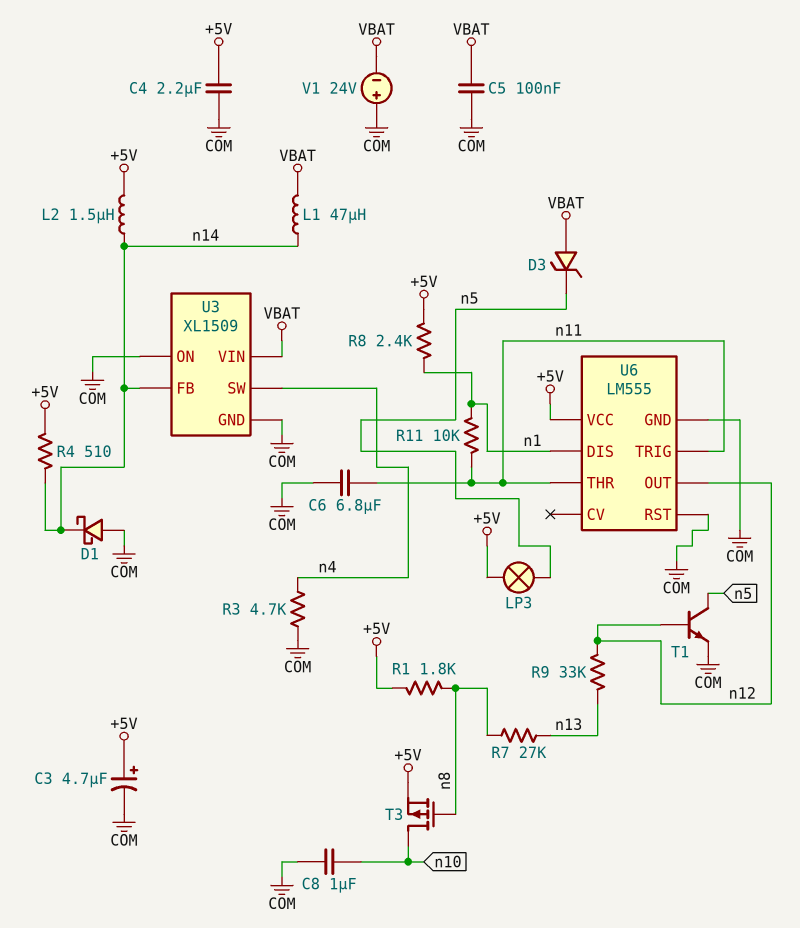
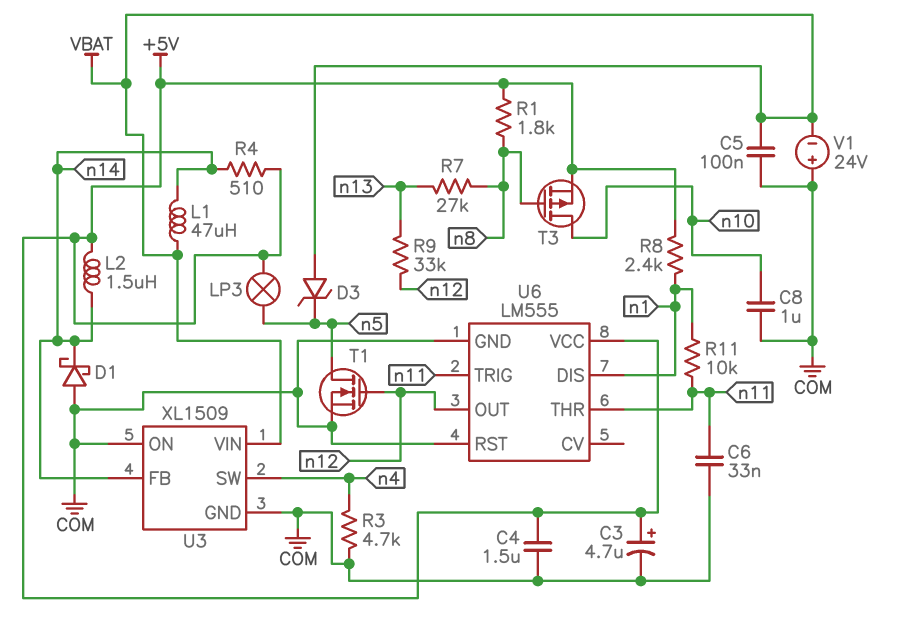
C4: 2.2uF (+5V, COM) -> 1.5uF (+5V, COM)
C6: 6.8uF (COM, n11) -> 33nF (COM, n11)
T1: NPN (B n12, C n5, E COM) -> NMOS (G n12, D n5, S COM)

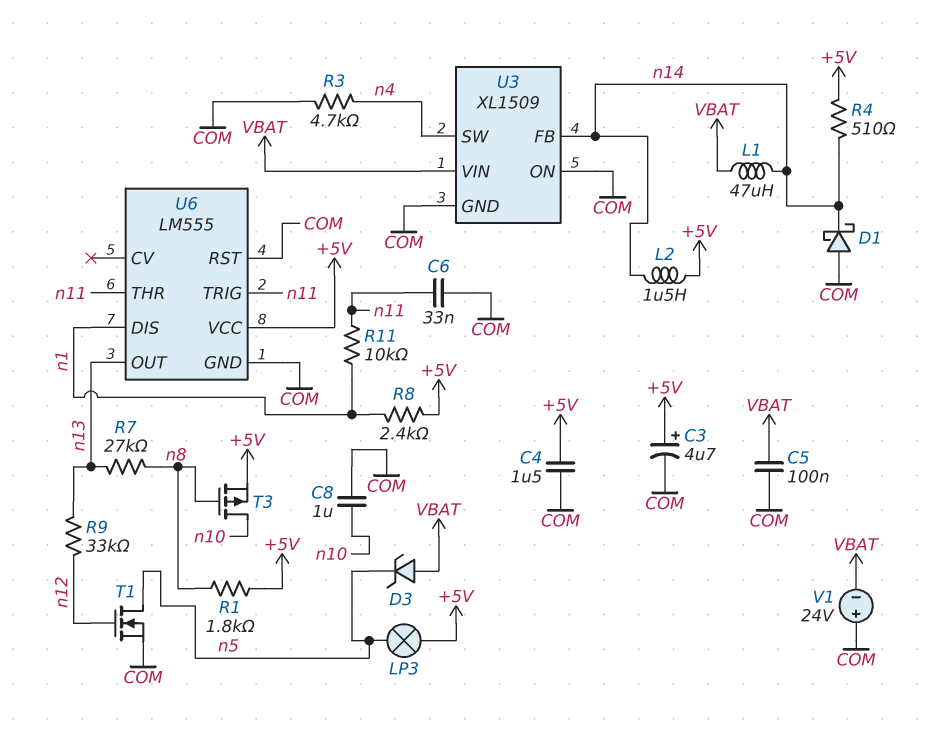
U6 pin OUT: n12 -> n13

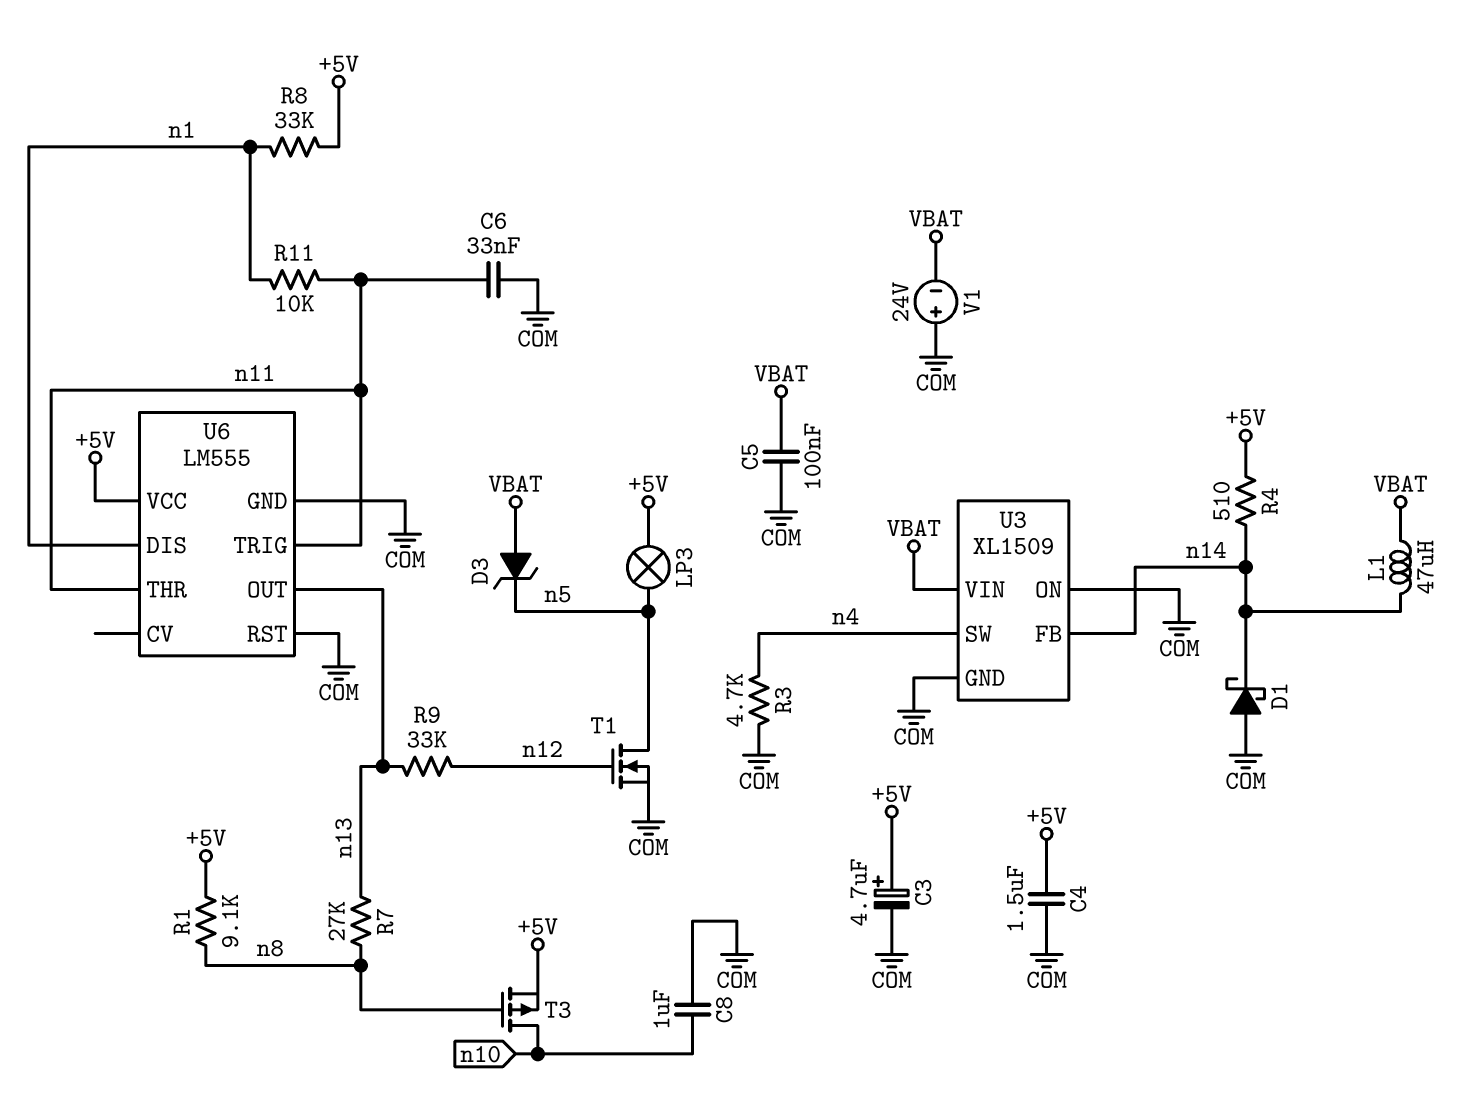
L2: 1.5uH (+5V, n14) -> none
R1: 1.8k (+5V, n8) -> 9.1k (+5V, n8)
R8: 2.4k (+5V, n1) -> 33k (+5V, n1)

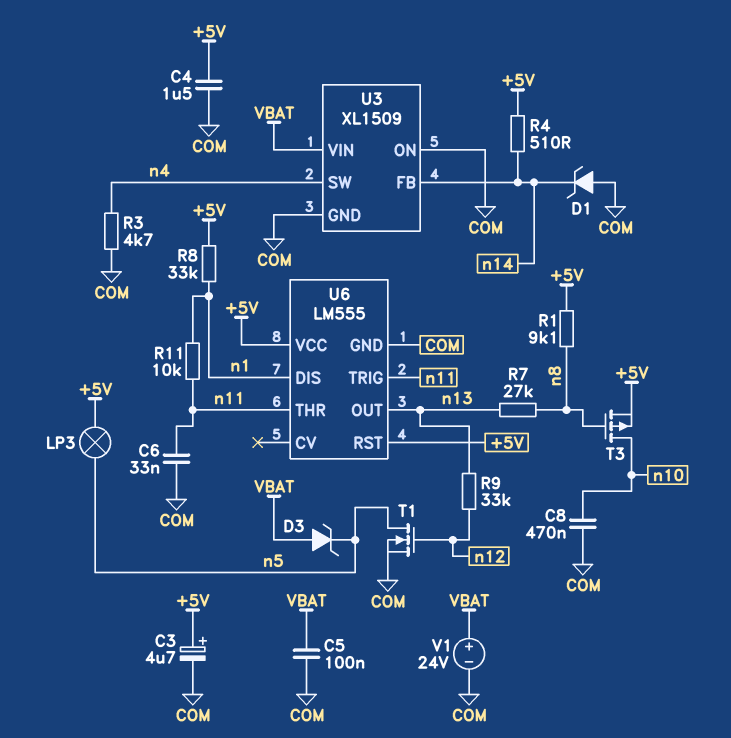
C8: 1uF (COM, n10) -> 470nF (COM, n10)
D1: schottky (A COM, K n14) -> zener (A COM, K n14)
L1: 47uH (VBAT, n14) -> none
U6 pin RST: COM -> +5V
V1: 24V (plus COM, minus VBAT) -> 24V (plus VBAT, minus COM)

